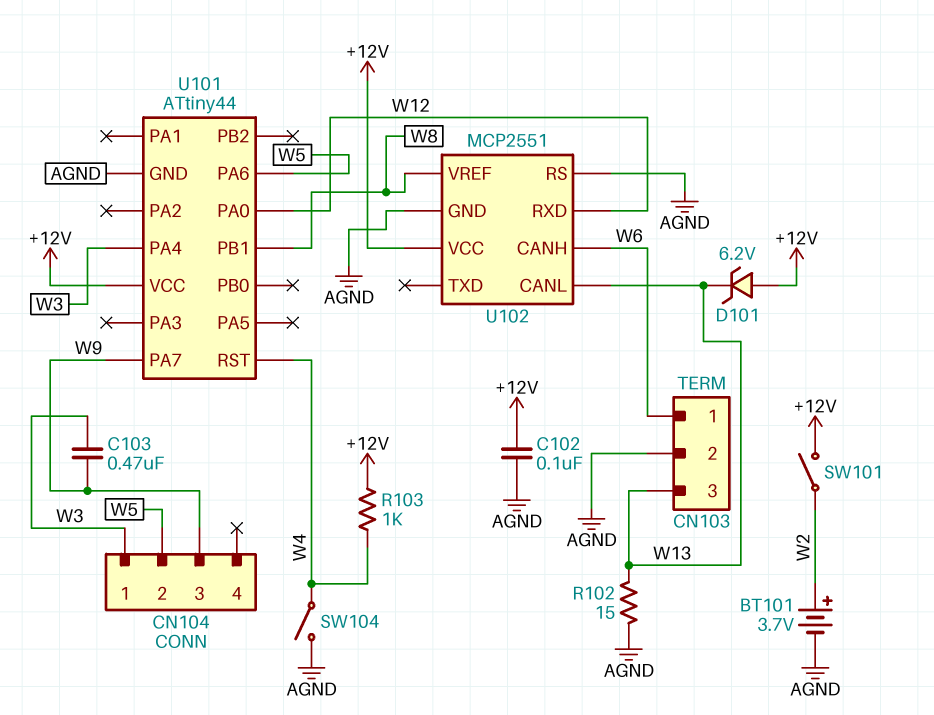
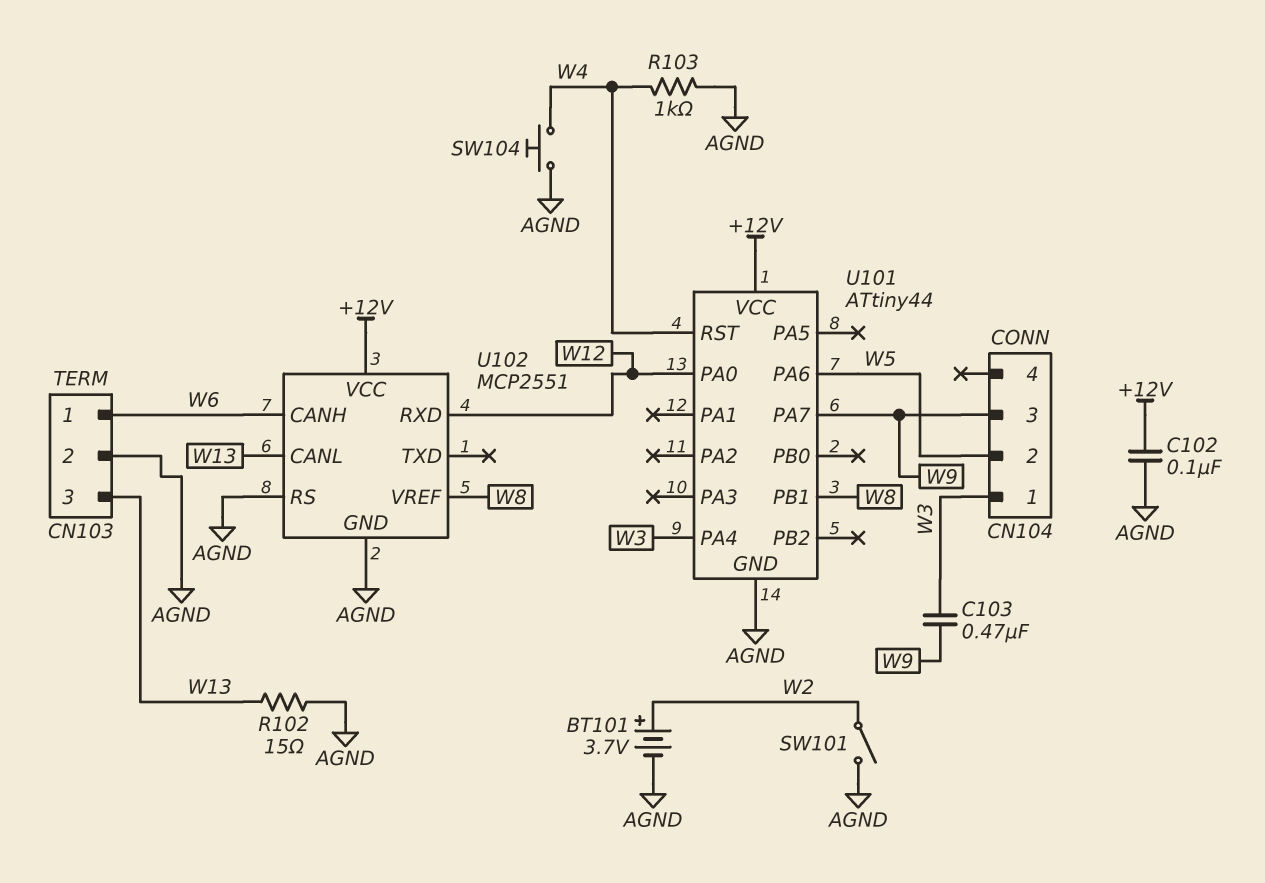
D101: zener 6.2V (A +12V, K W13) -> none
R103: 1k (+12V, W4) -> 1k (AGND, W4)
SW101: switch (+12V, W2) -> switch (AGND, W2)
SW104: switch (AGND, W4) -> button (AGND, W4)

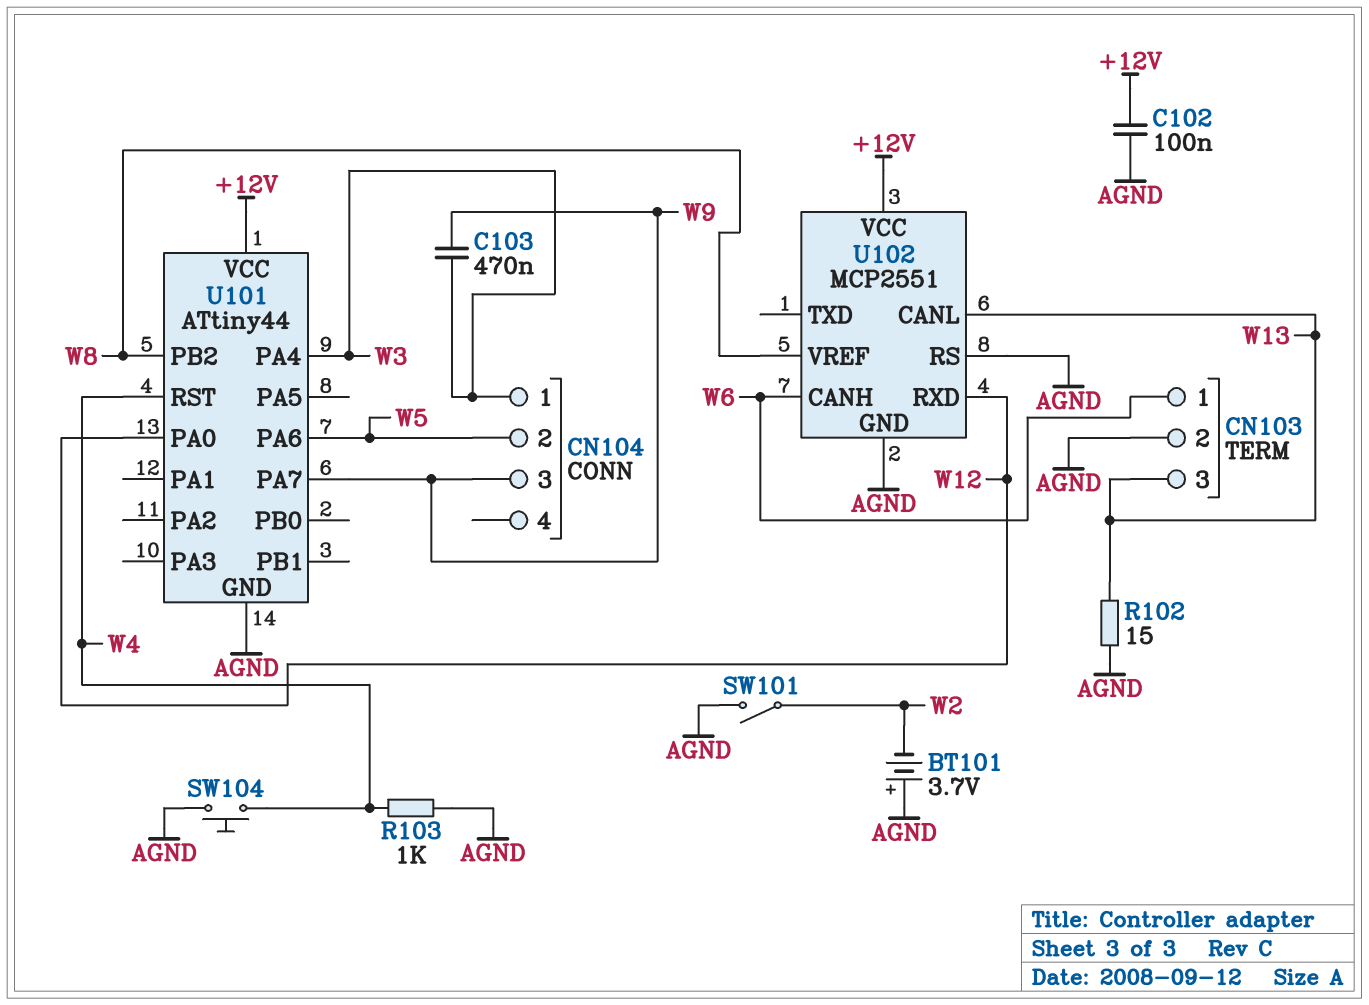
BT101: 3.7V (plus W2, minus AGND) -> 3.7V (plus AGND, minus W2)
U101 pin PB1: W8 -> none
U101 pin PB2: none -> W8

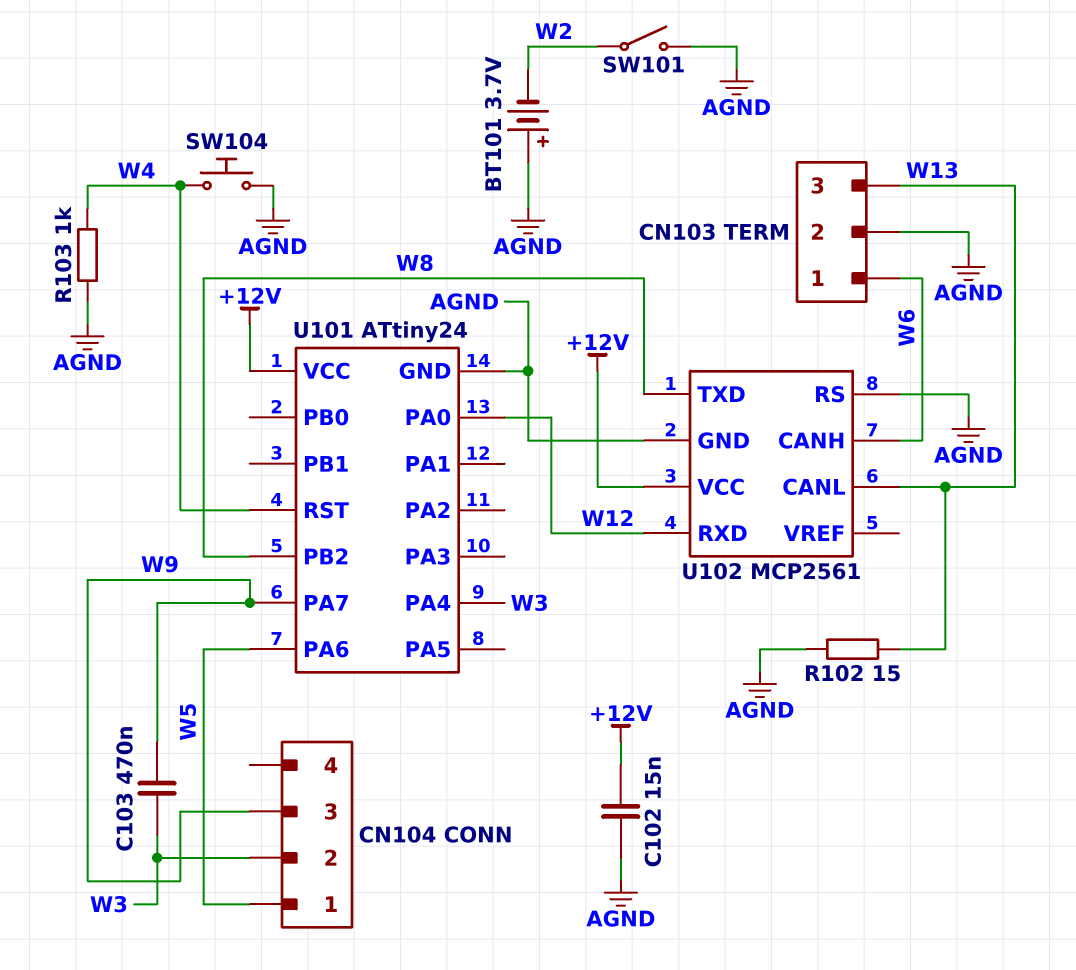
C102: 100nF (+12V, AGND) -> 15nF (+12V, AGND)
CN104 pin 1: W3 -> W5
CN104 pin 2: W5 -> W3
U101: ATtiny44 -> ATtiny24
U102: MCP2551 -> MCP2561
U102 pin TXD: none -> W8
U102 pin VREF: W8 -> none

